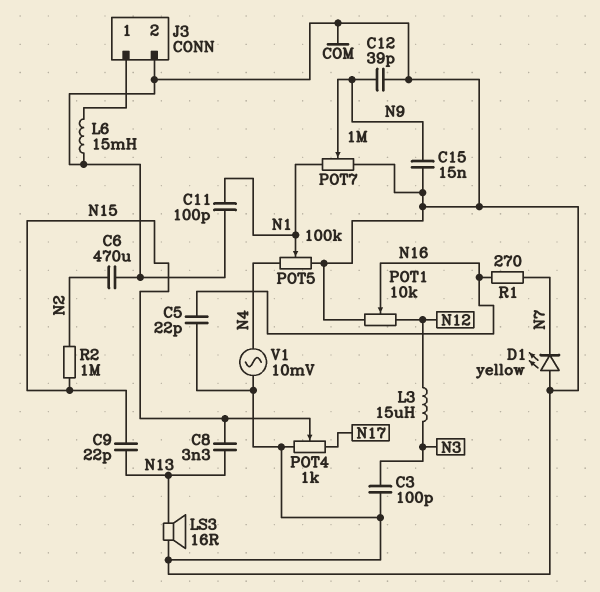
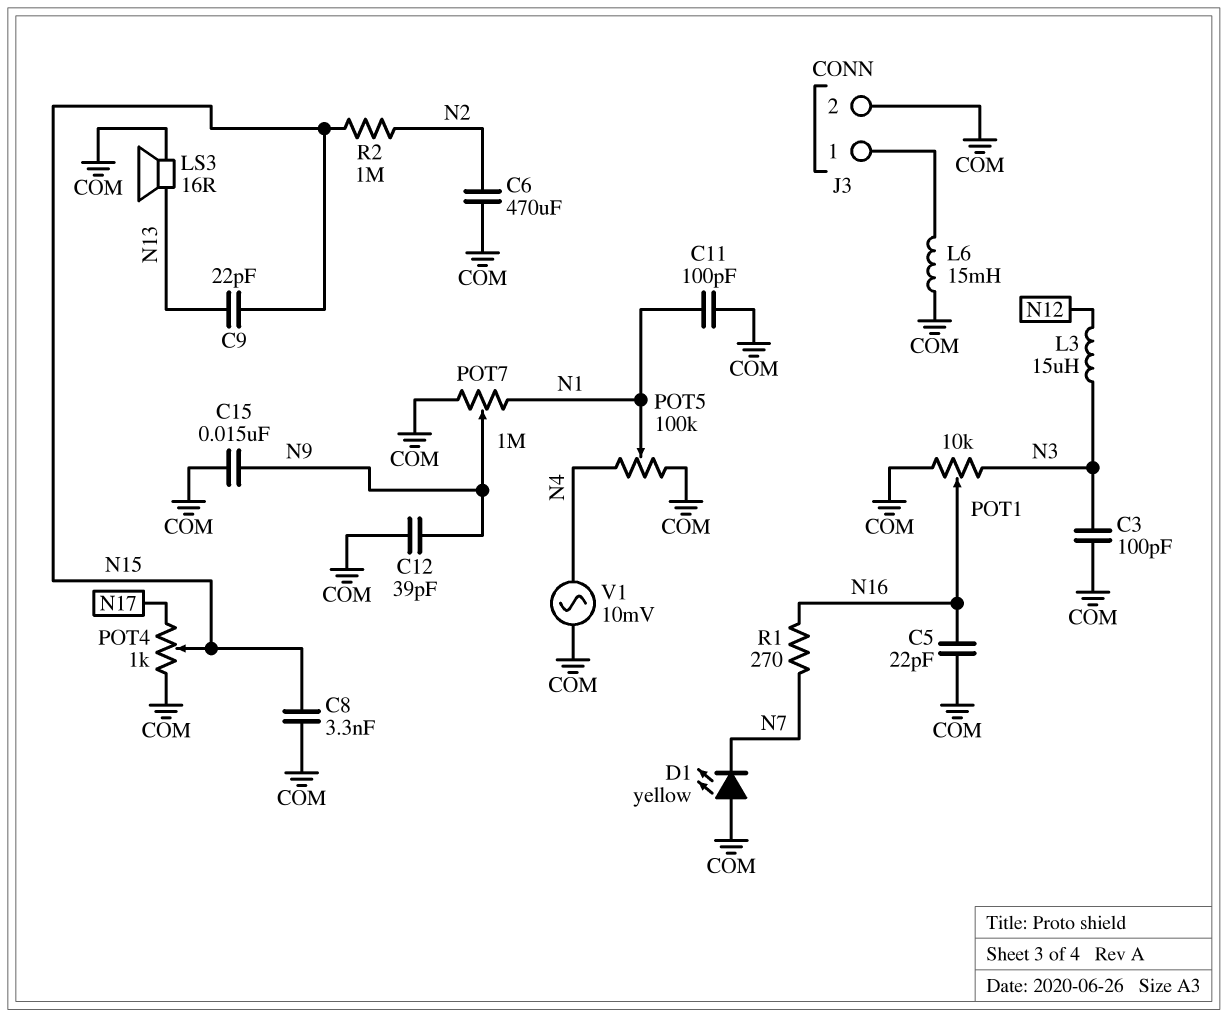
C8: 3.3nF (N13, N15) -> 3.3nF (COM, N15)
POT1: 10k (COM, N12, wiper N16) -> 10k (COM, N3, wiper N16)

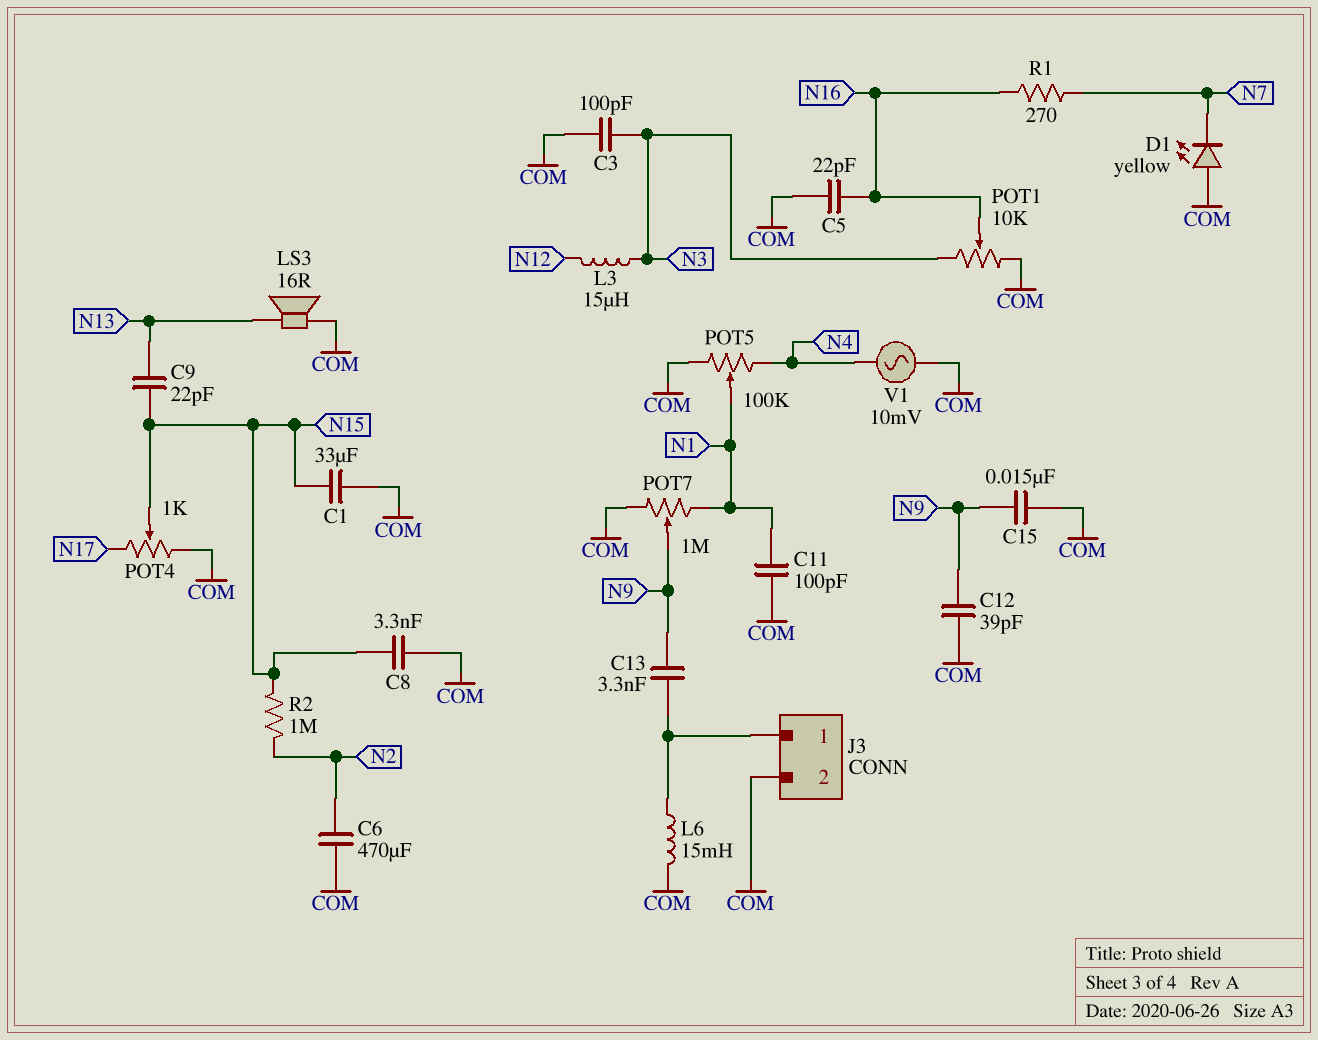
C1: none -> 33uF (COM, N15)
C13: none -> 3.3nF (J3/1, N9)

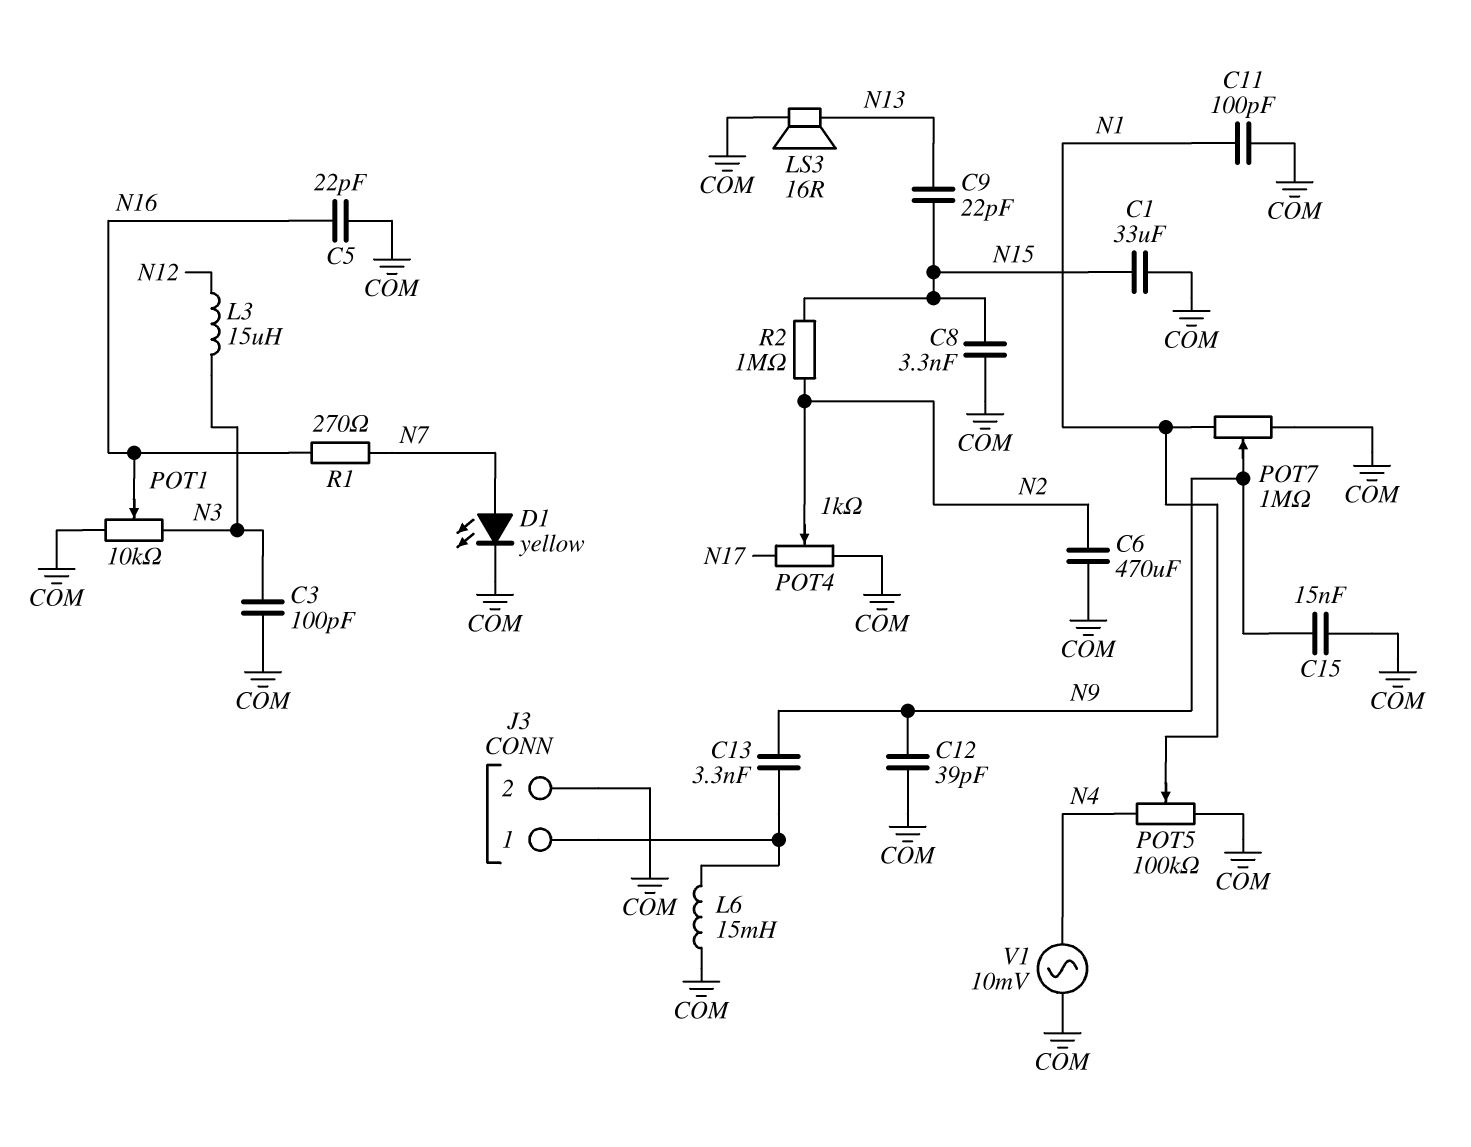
D1: LED yellow (A COM, K N7) -> LED yellow (A N7, K COM)
POT4: 1k (COM, N17, wiper N15) -> 1k (COM, N17, wiper N2)

